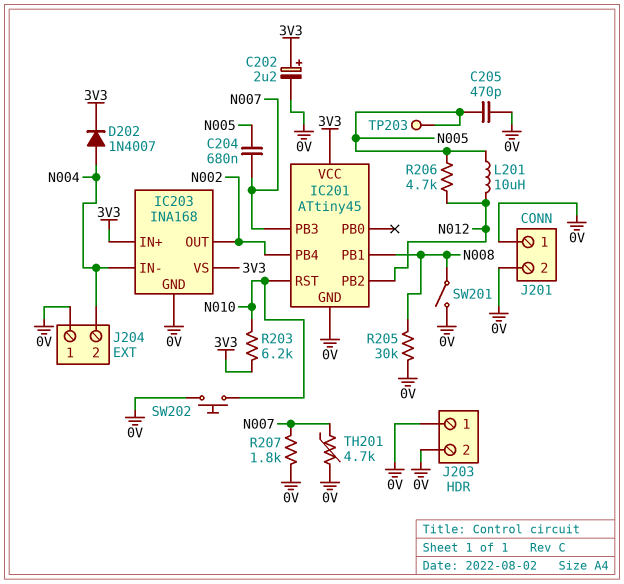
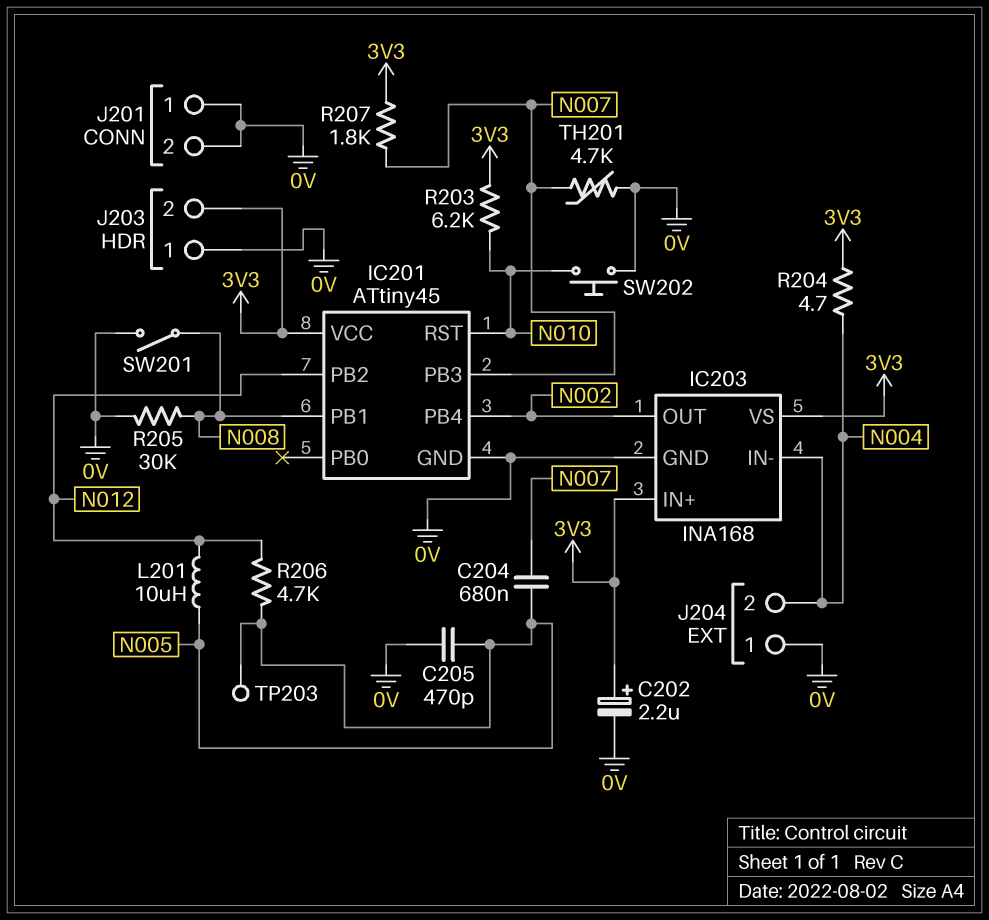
D202: diode 1N4007 (A N004, K 3V3) -> none
J203 pin 2: 0V -> 3V3
R204: none -> 4.7 (3V3, N004)
R207: 1.8k (0V, N007) -> 1.8k (3V3, N007)

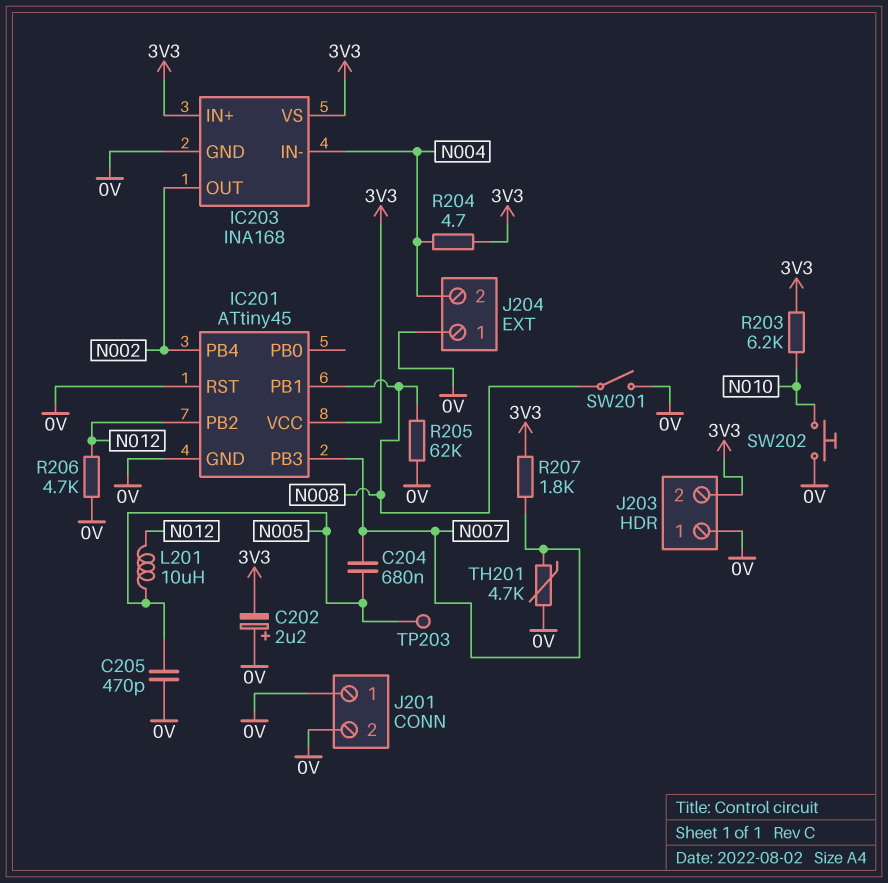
C202: 2.2uF (plus 3V3, minus 0V) -> 2.2uF (plus 0V, minus 3V3)
IC201 pin RST: N010 -> 0V
R205: 30k (0V, N008) -> 62k (0V, N008)
R206: 4.7k (N005, N012) -> 4.7k (0V, N012)

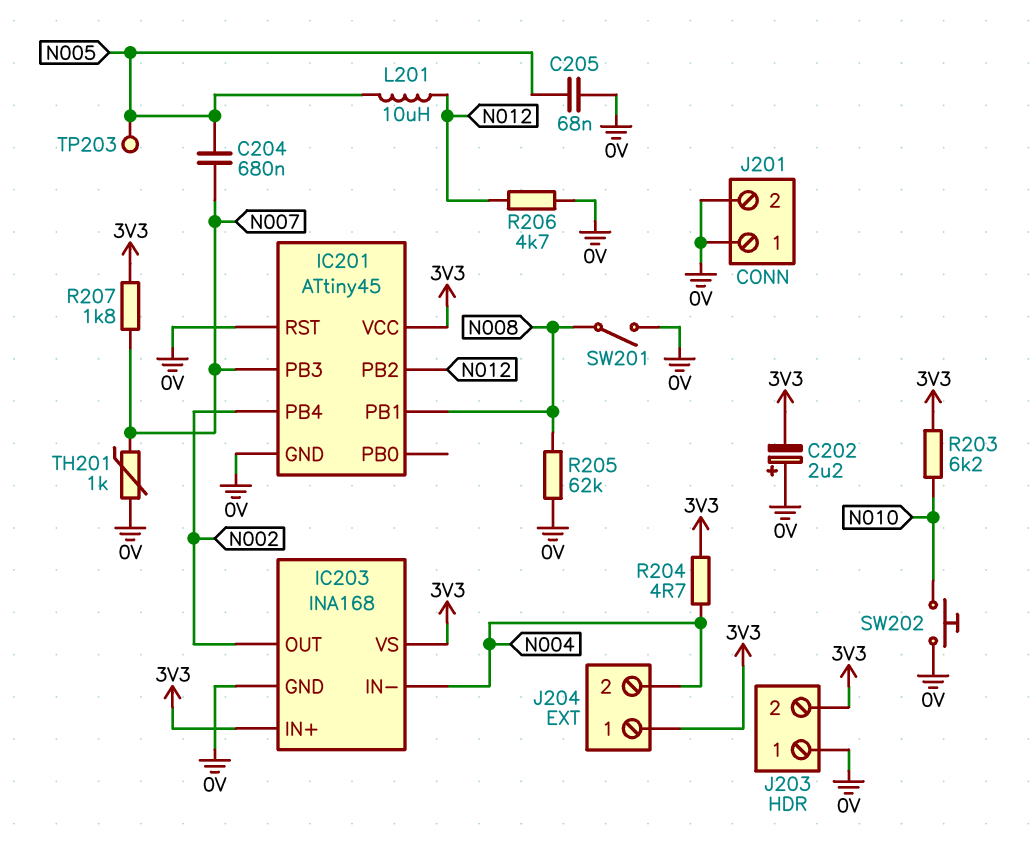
C205: 470pF (0V, N005) -> 68nF (0V, N005)
J204 pin 1: 0V -> 3V3
TH201: 4.7k (0V, N007) -> 1k (0V, N007)

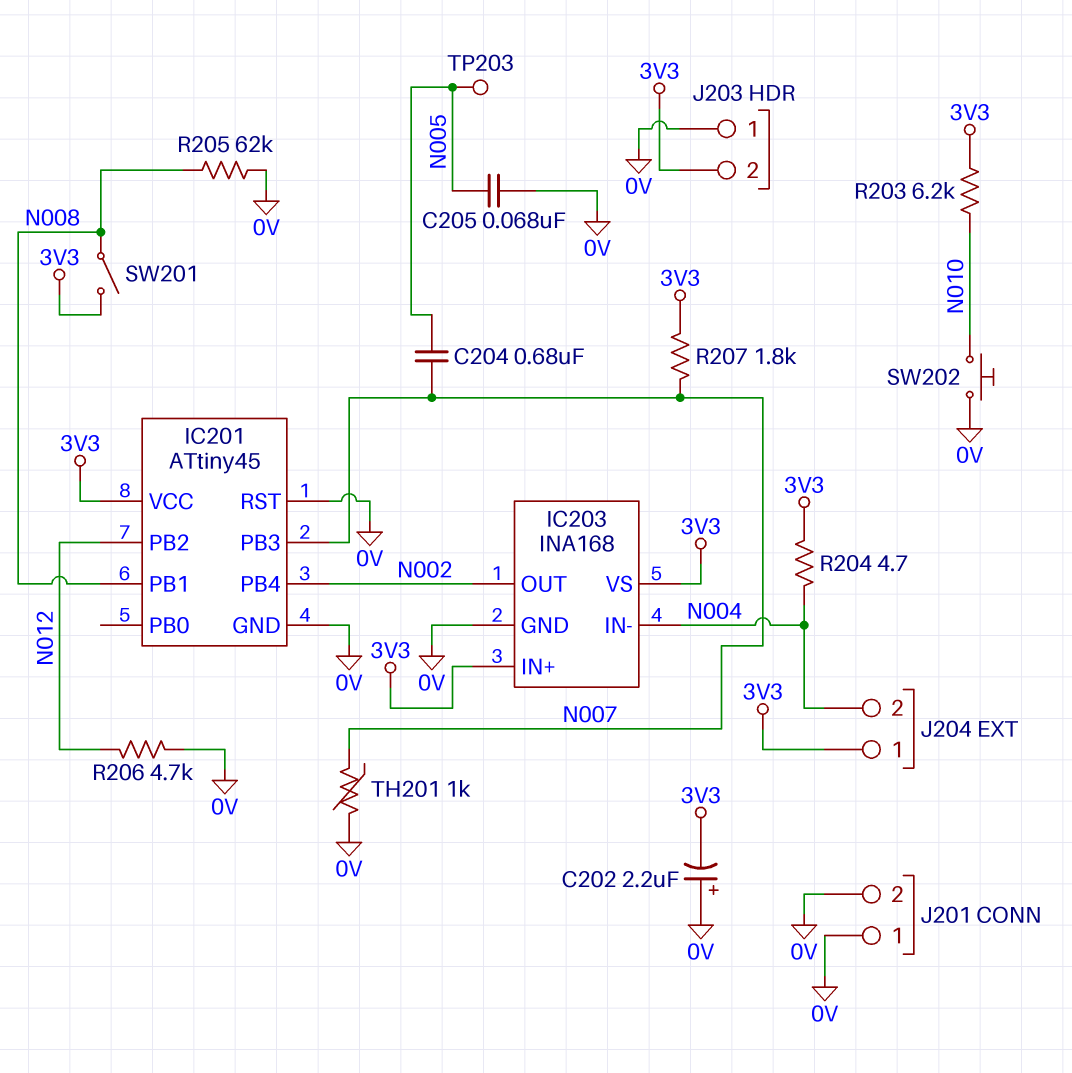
L201: 10uH (N005, N012) -> none
SW201: switch (0V, N008) -> switch (3V3, N008)

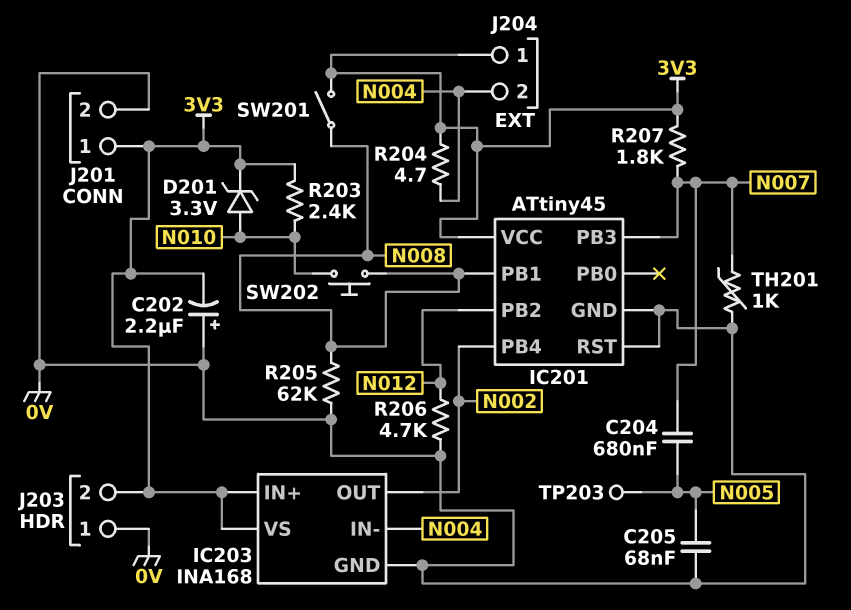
D201: none -> zener 3.3V (A N010, K 3V3)
J201 pin 1: 0V -> 3V3
R203: 6.2k (3V3, N010) -> 2.4k (3V3, N010)
SW202: button (0V, N010) -> button (N008, N010)

